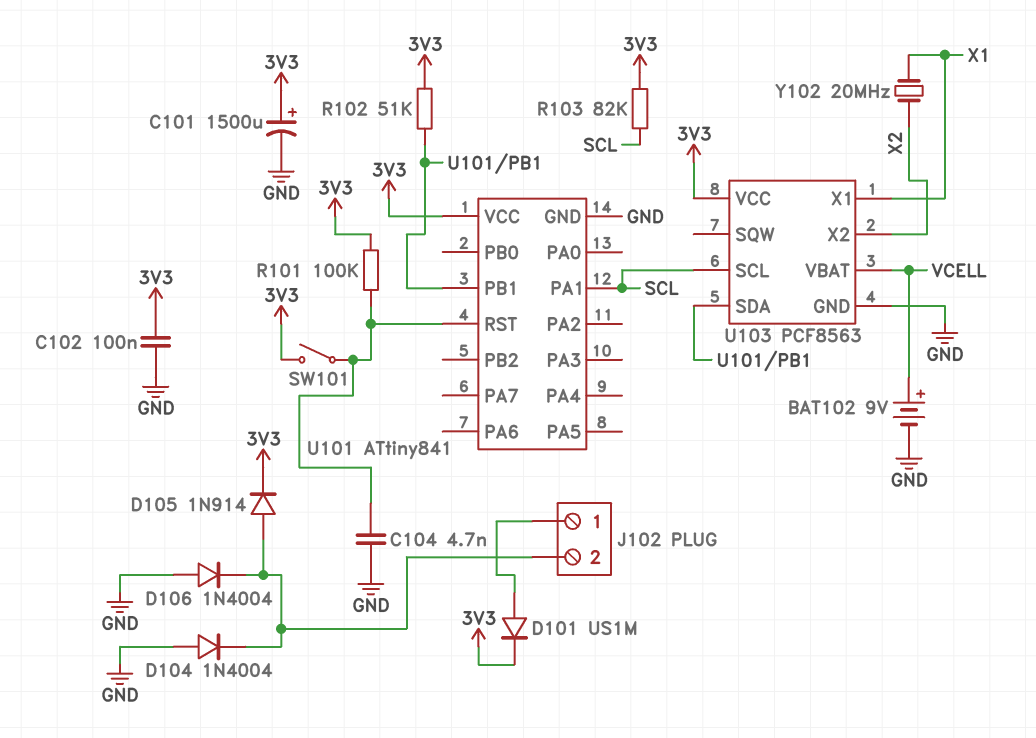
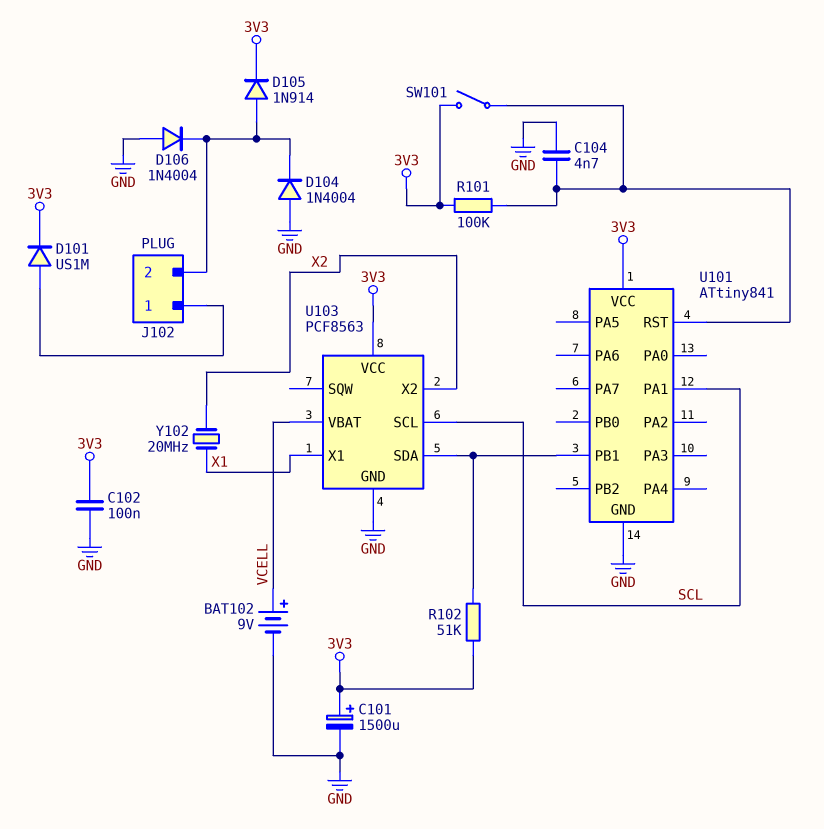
R103: 82k (3V3, SCL) -> none

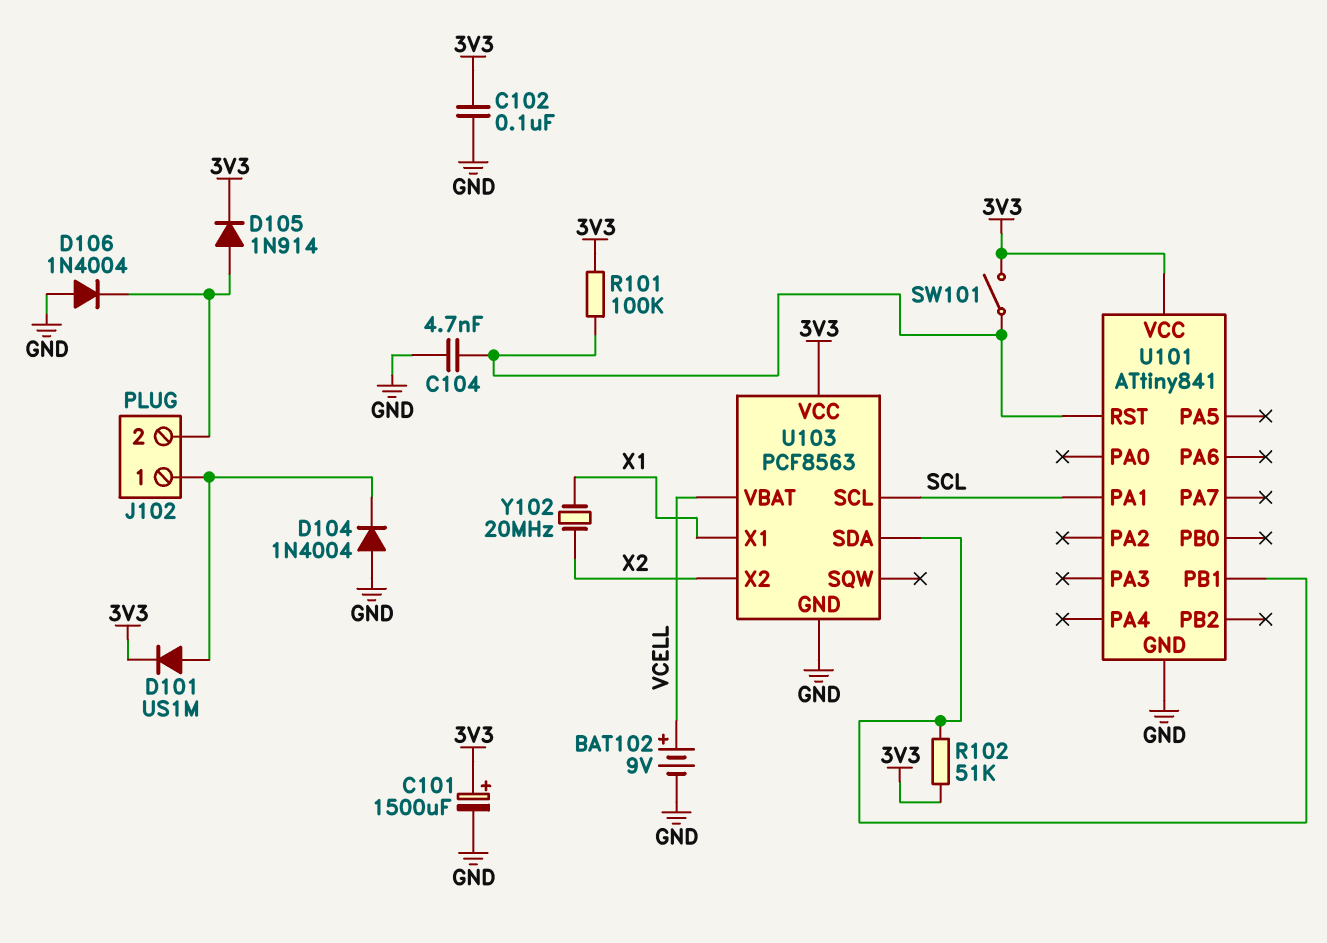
D104: diode 1N4004 (A GND, K J102/2) -> diode 1N4004 (A GND, K J102/1)

